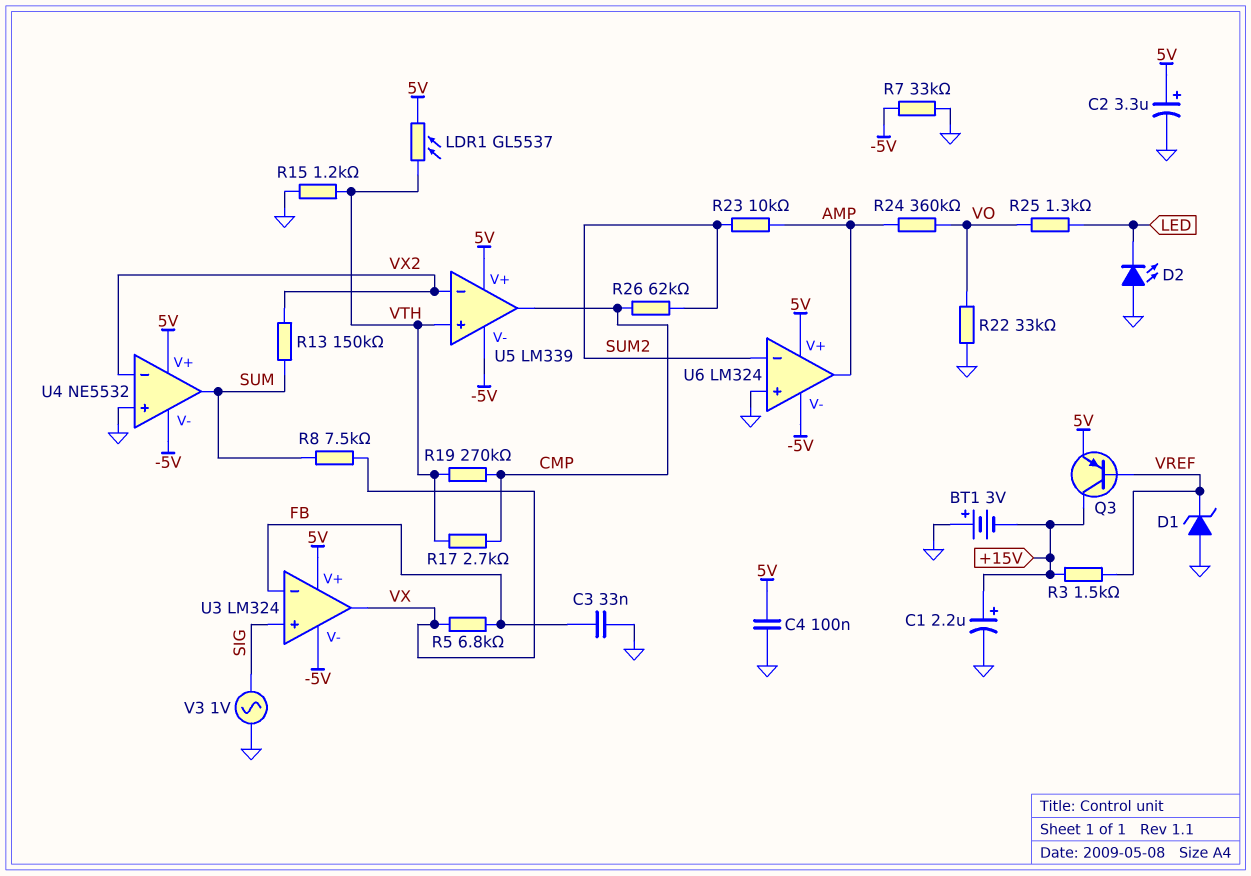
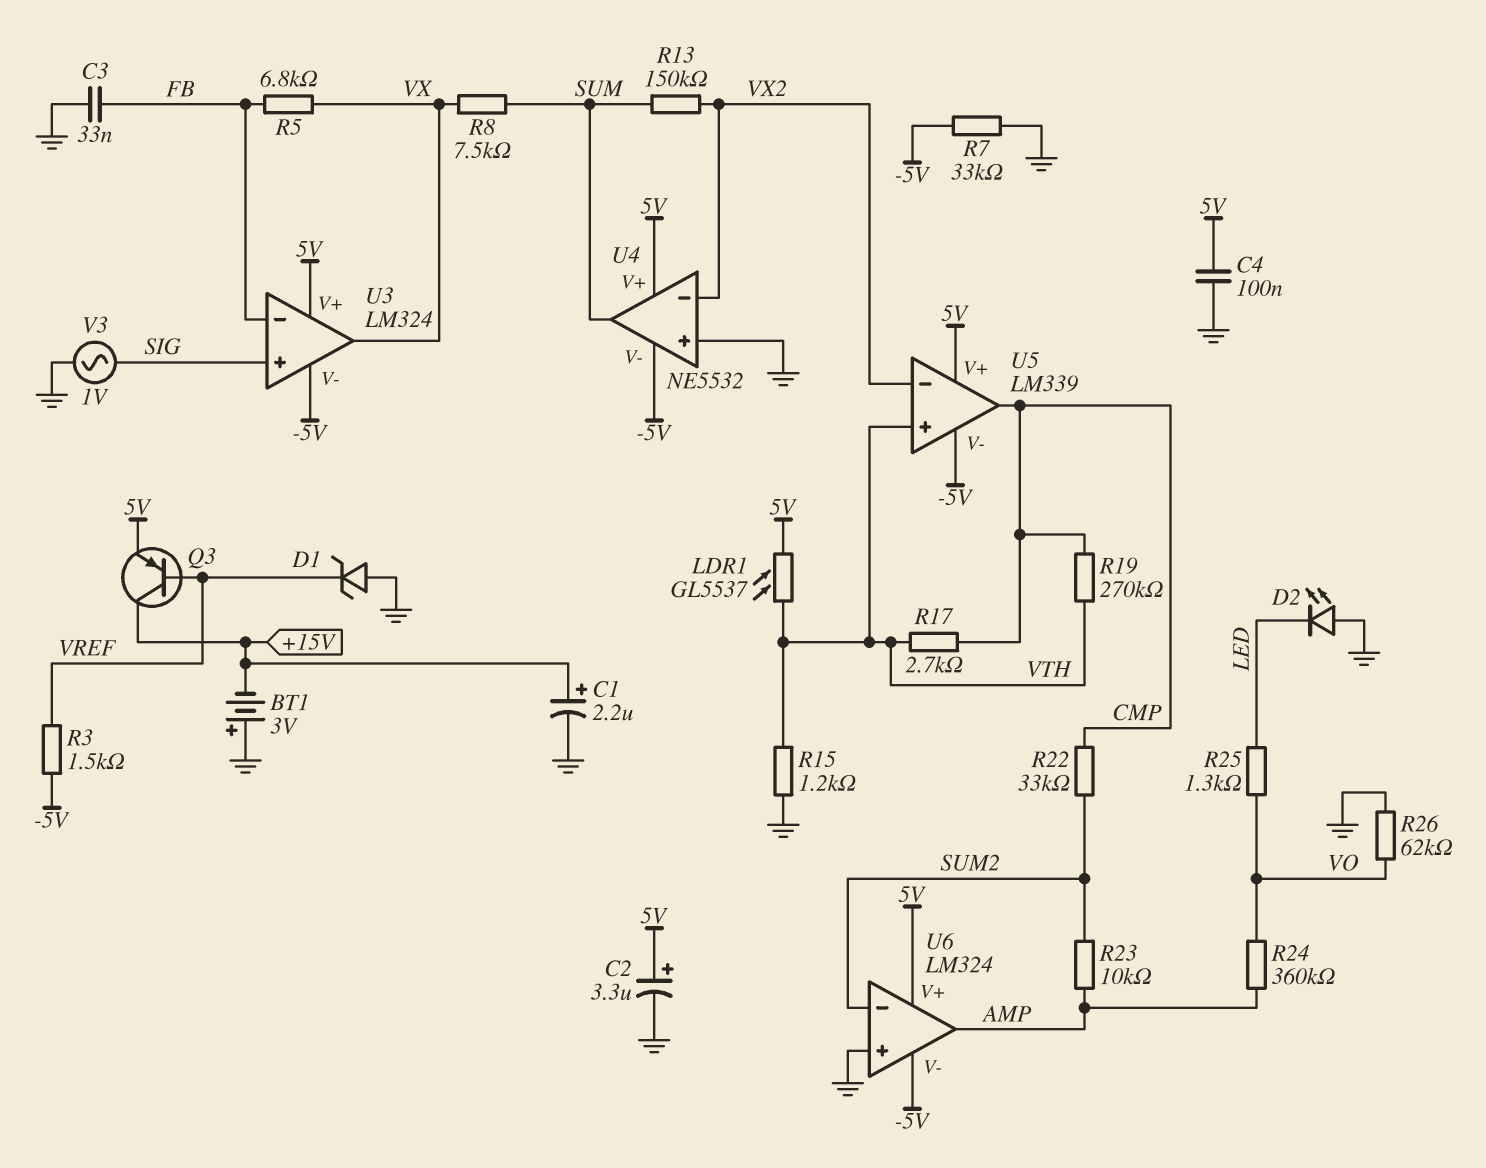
R3: 1.5k (+15V, VREF) -> 1.5k (-5V, VREF)
R22: 33k (GND, VO) -> 33k (CMP, SUM2)
R26: 62k (CMP, SUM2) -> 62k (GND, VO)

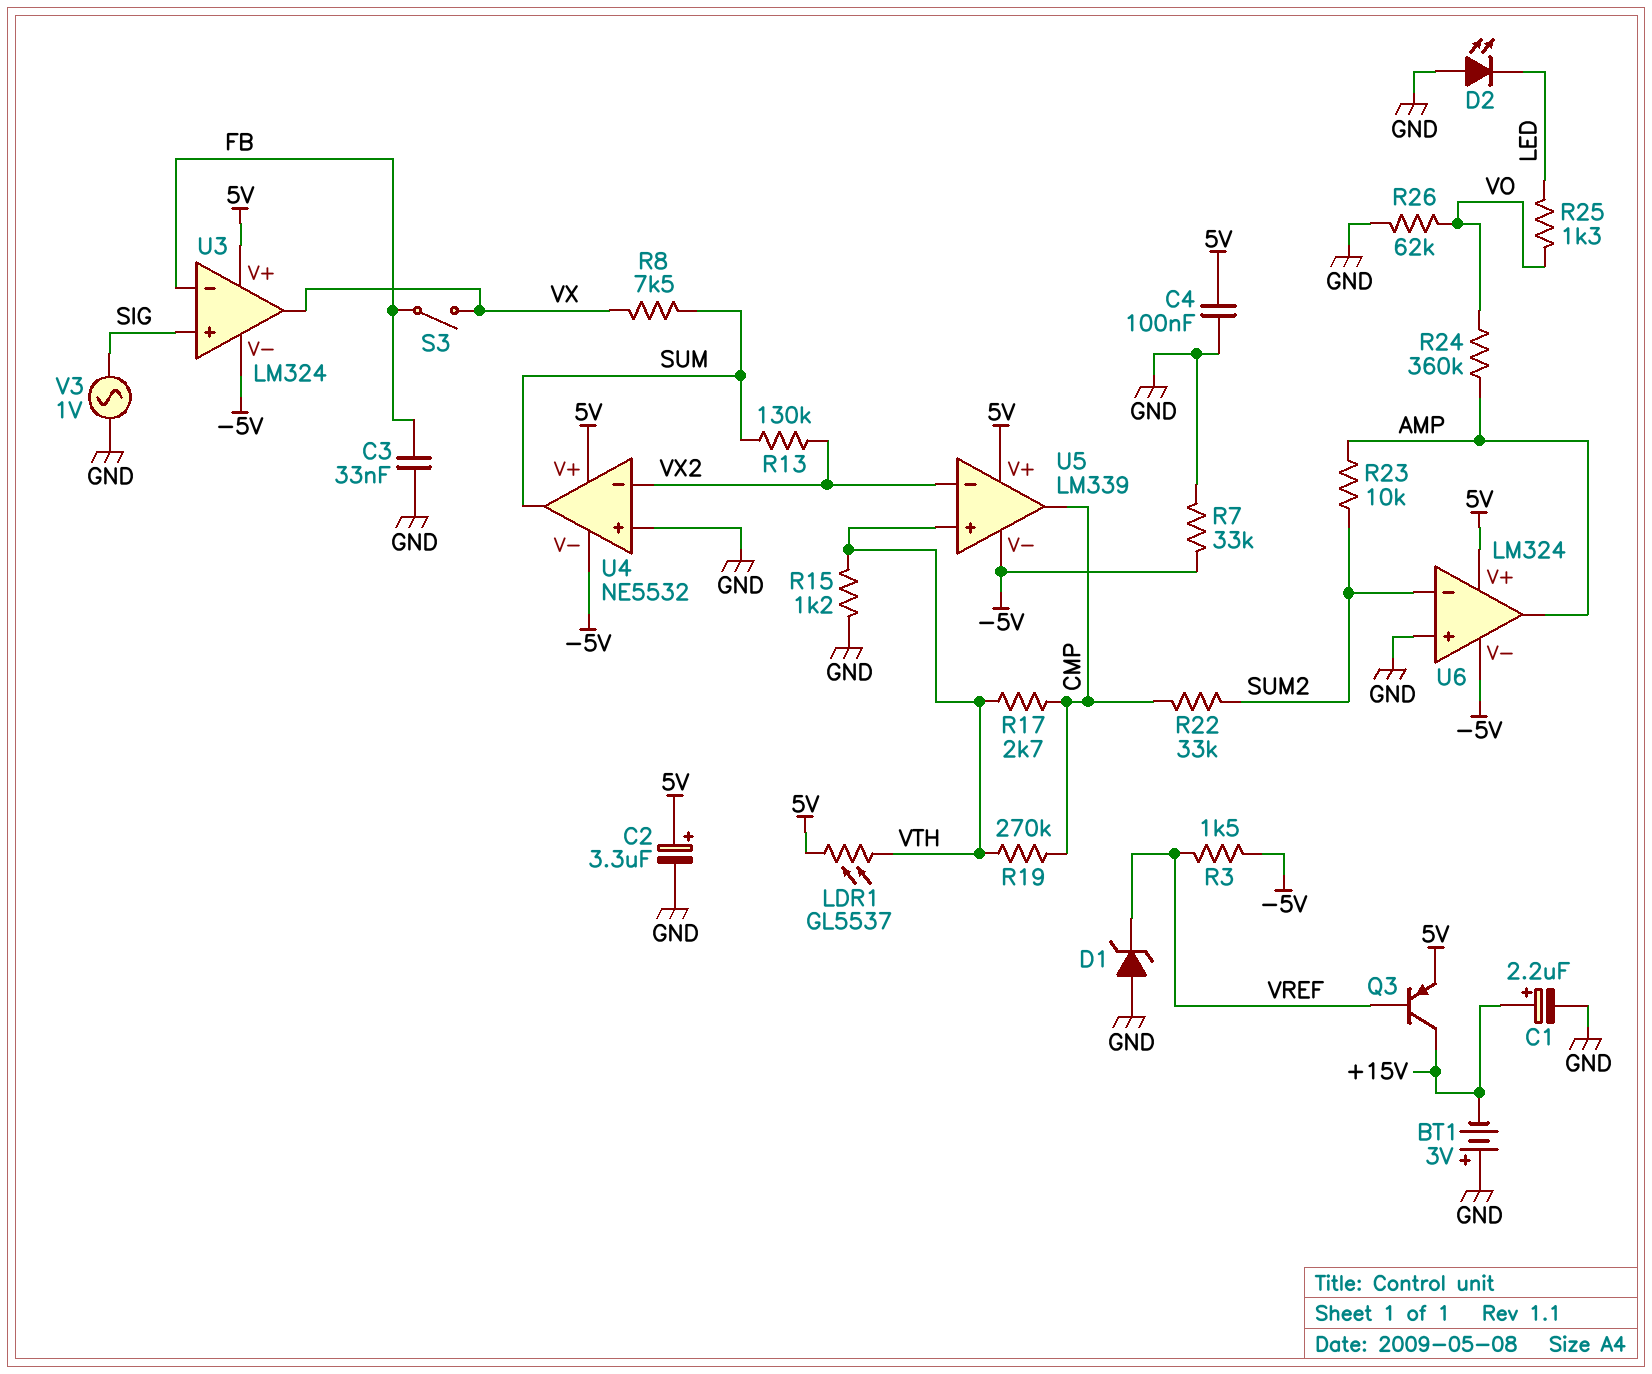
R5: 6.8k (FB, VX) -> none
R13: 150k (SUM, VX2) -> 130k (SUM, VX2)
S3: none -> switch (FB, VX)

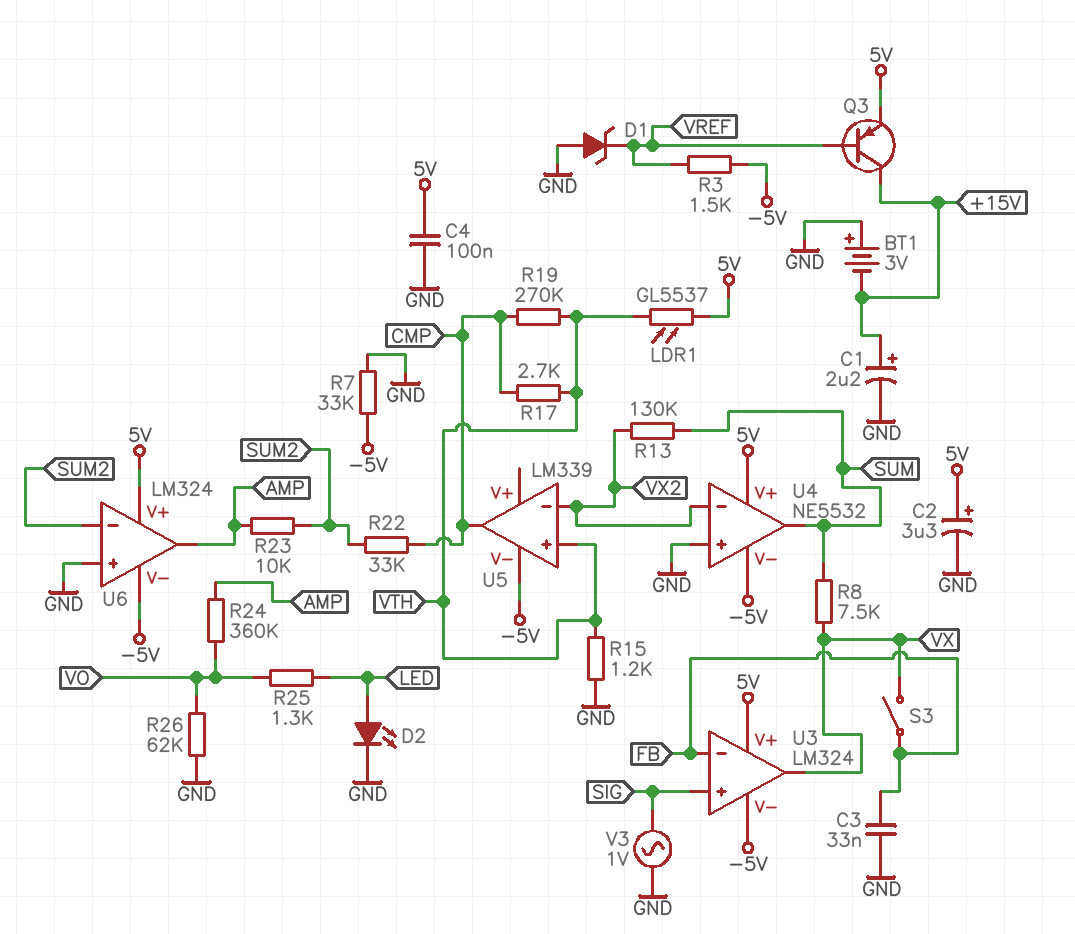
D2: LED (A GND, K LED) -> LED (A LED, K GND)
U5 pin V+: 5V -> none

